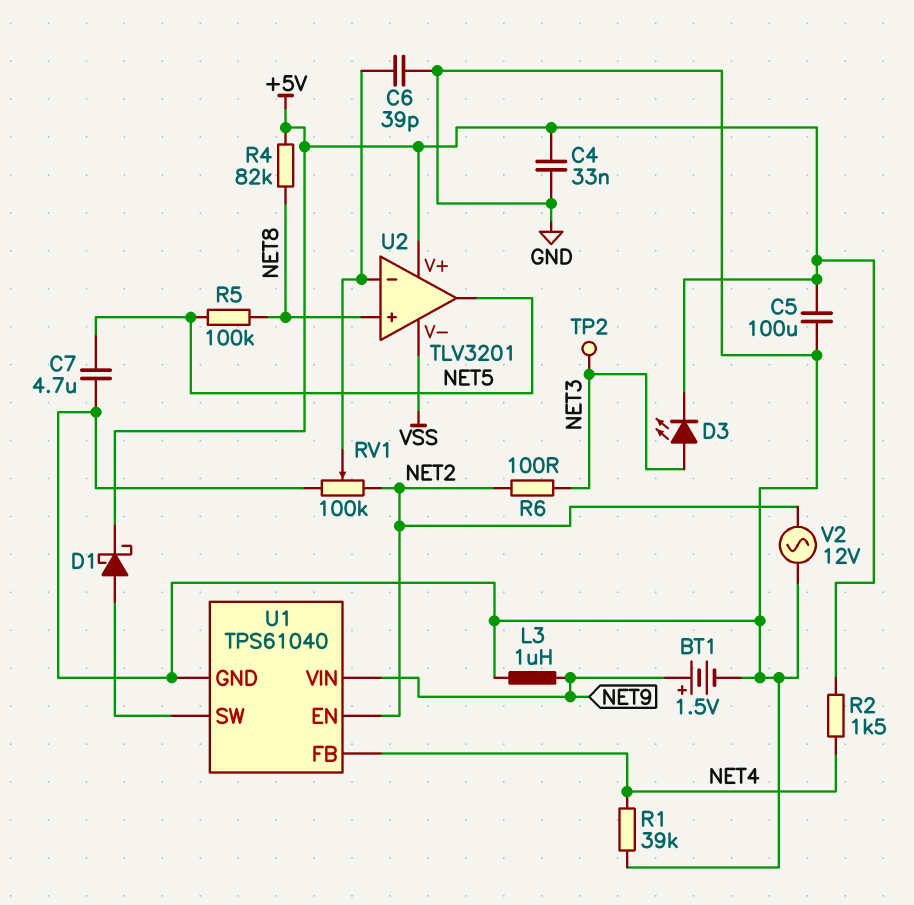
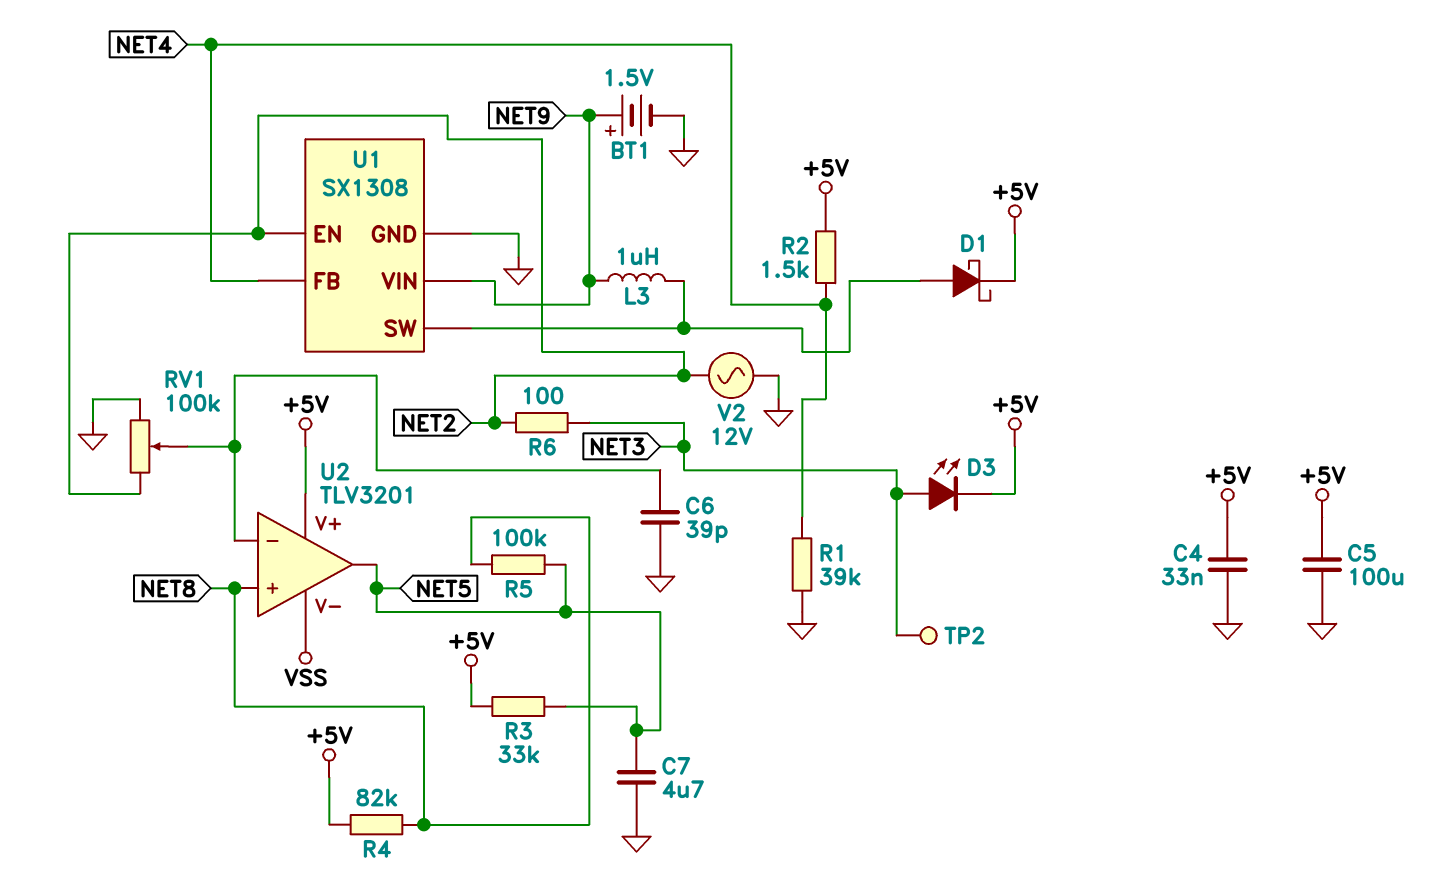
L3: 1uH (GND, NET9) -> 1uH (NET9, U1/SW)
R3: none -> 33k (+5V, NET5)
U1: TPS61040 -> SX1308

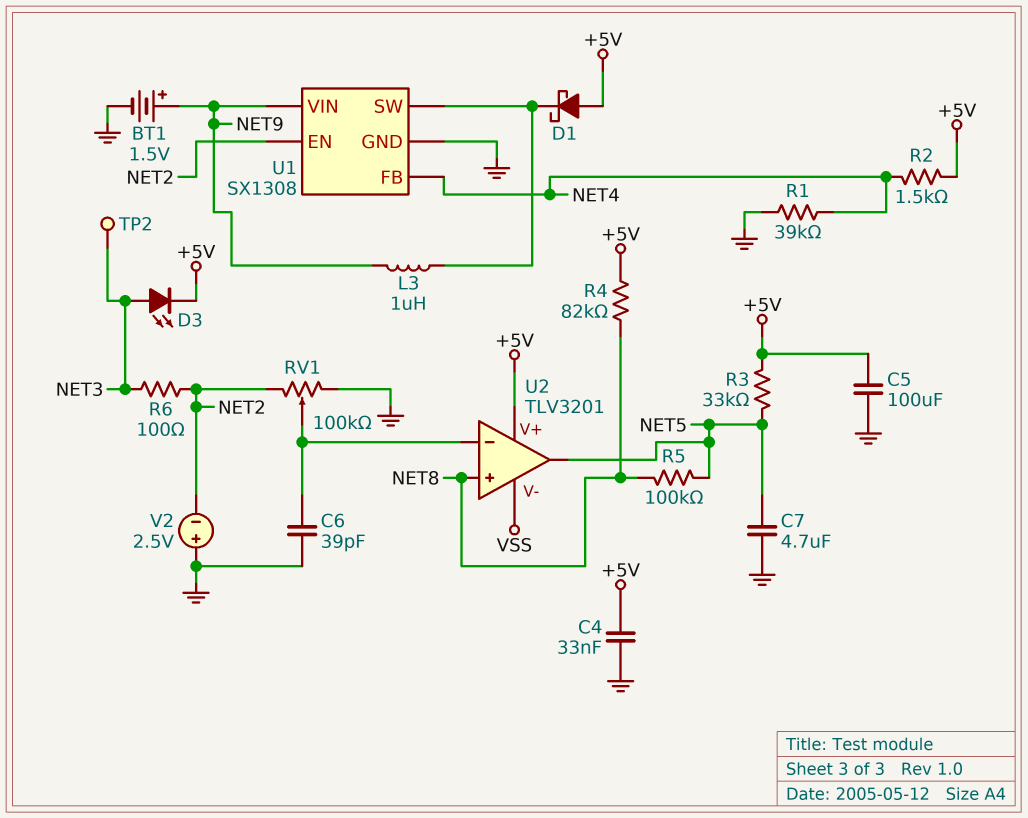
D1: schottky (A U1/SW, K +5V) -> schottky (A +5V, K U1/SW)
V2: AC 12V (GND, NET2) -> 2.5V (plus GND, minus NET2)

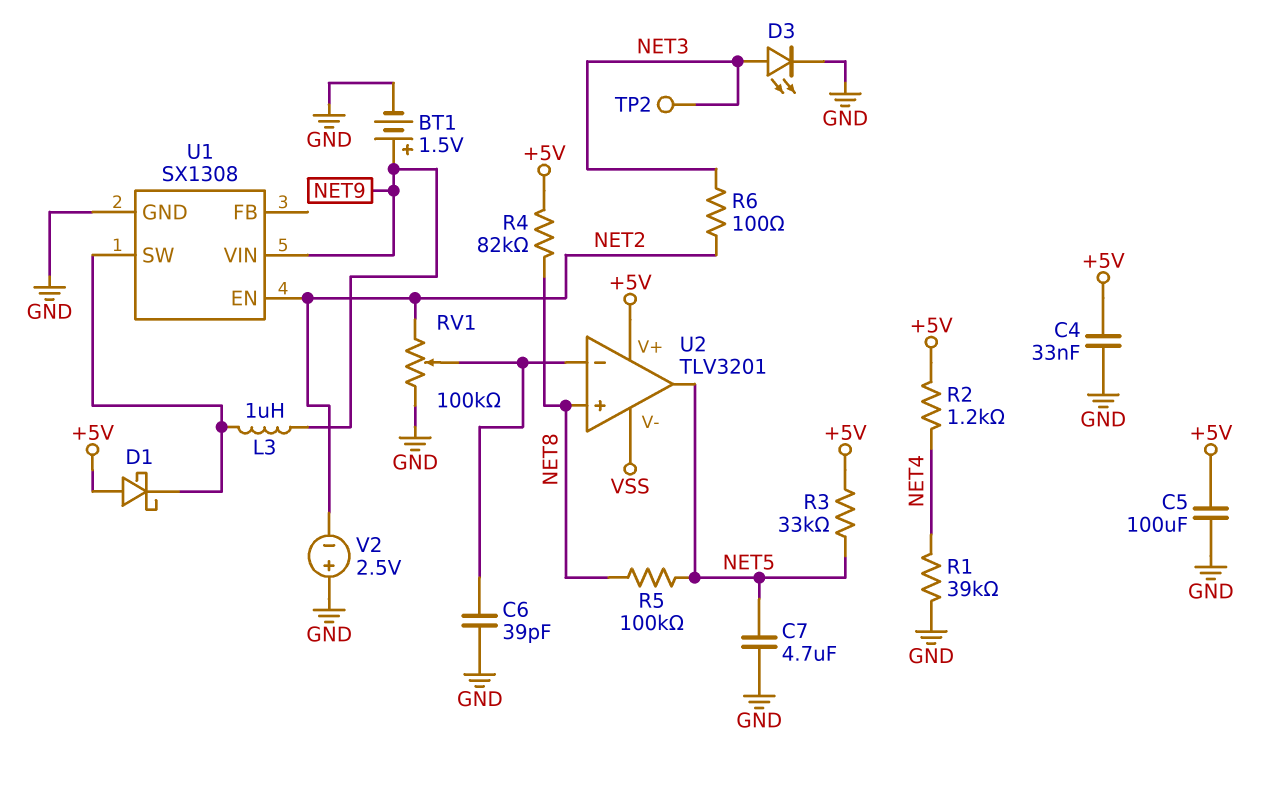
D3: LED (A NET3, K +5V) -> LED (A NET3, K GND)
R2: 1.5k (+5V, NET4) -> 1.2k (+5V, NET4)
U1 pin FB: NET4 -> none

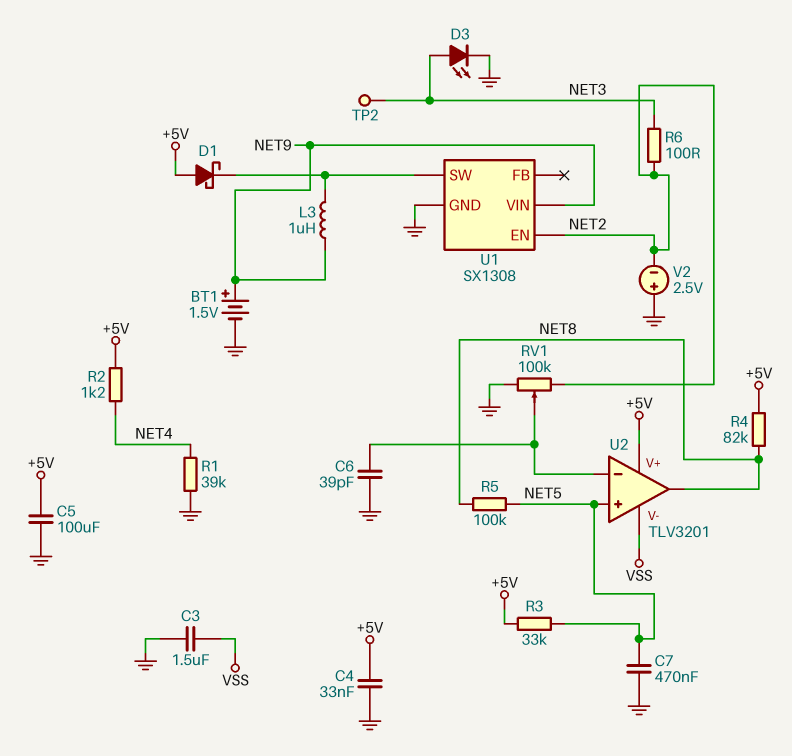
C3: none -> 1.5uF (GND, VSS)
C7: 4.7uF (GND, NET5) -> 470nF (GND, NET5)
U2 pin in+: NET8 -> NET5
U2 pin out: NET5 -> NET8

